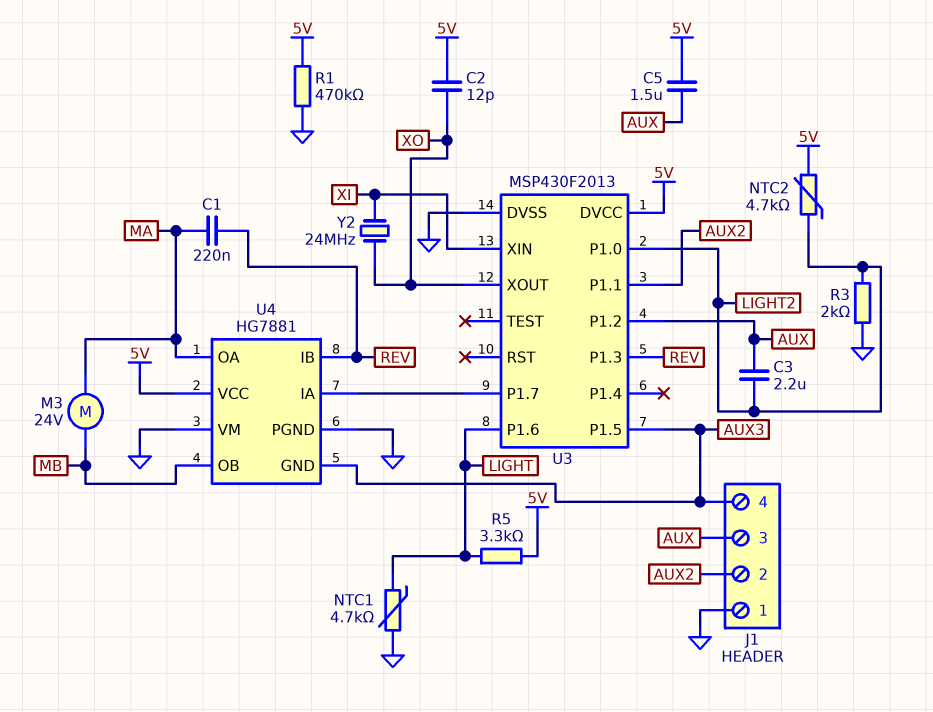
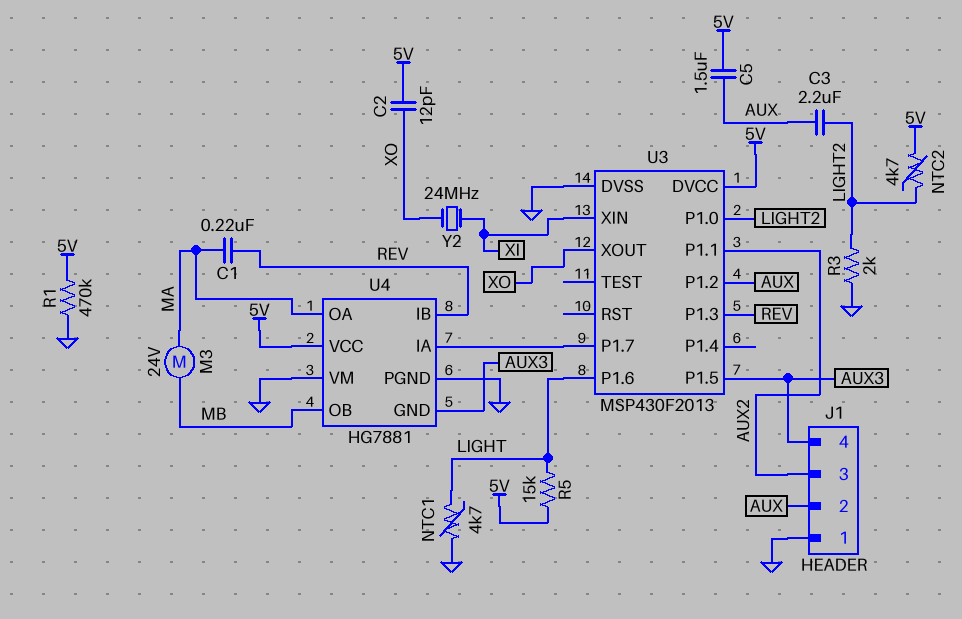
J1 pin 2: AUX2 -> AUX
J1 pin 3: AUX -> AUX2
R5: 3.3k (5V, LIGHT) -> 15k (5V, LIGHT)

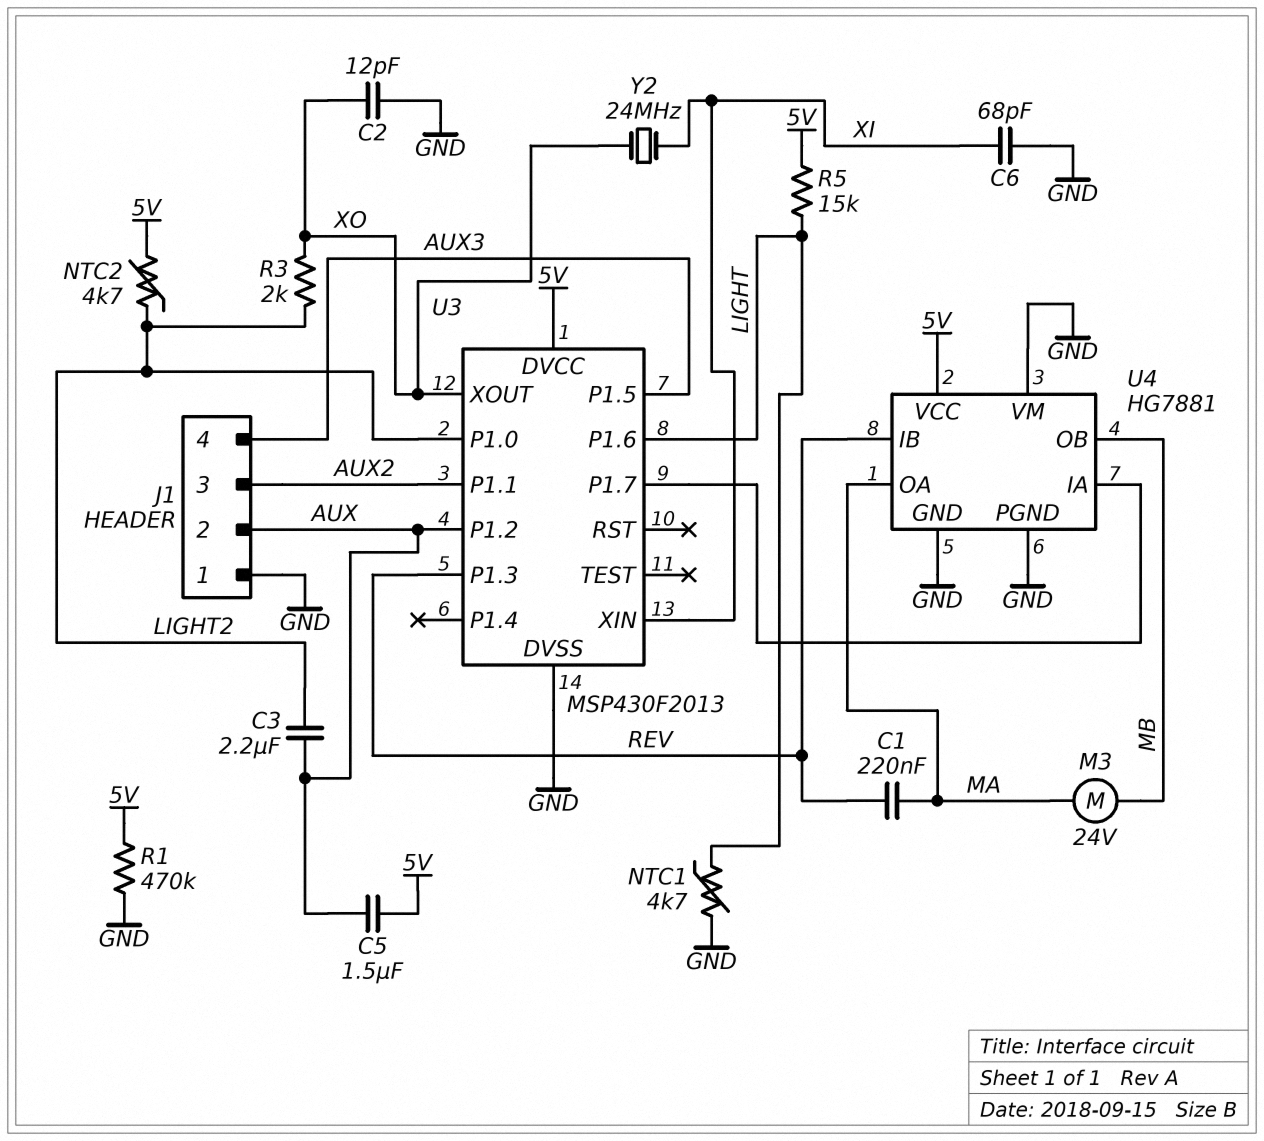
C2: 12pF (5V, XO) -> 12pF (GND, XO)
C6: none -> 68pF (GND, XI)
R3: 2k (GND, LIGHT2) -> 2k (LIGHT2, XO)
U4 pin GND: AUX3 -> GND

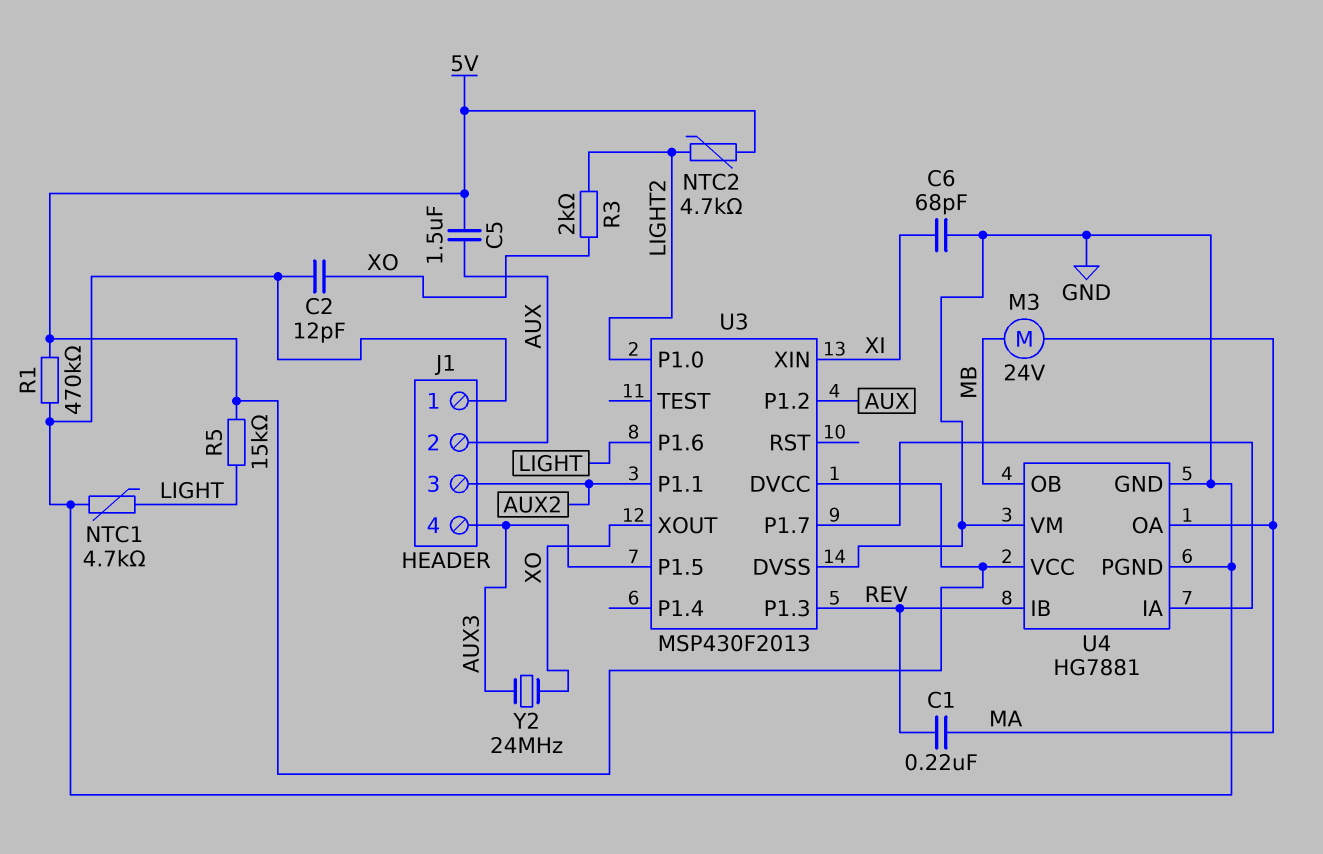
C3: 2.2uF (AUX, LIGHT2) -> none
Y2: 24MHz (XI, XO) -> 24MHz (AUX3, XO)

